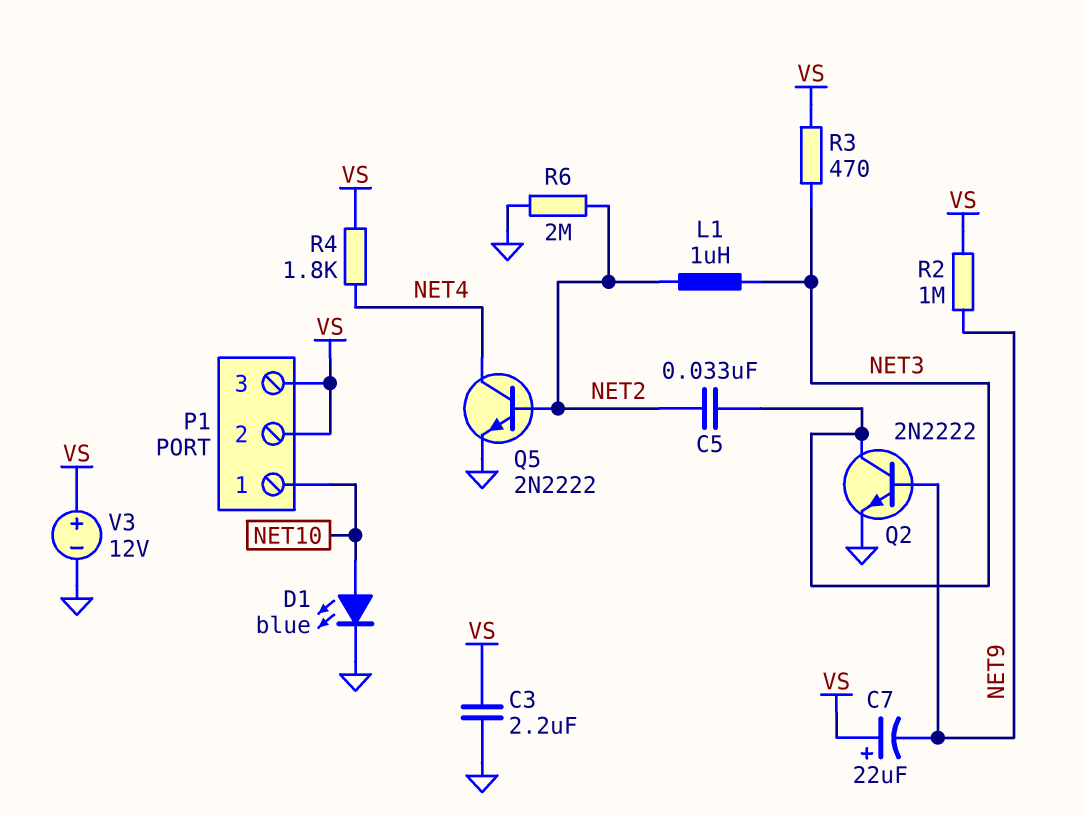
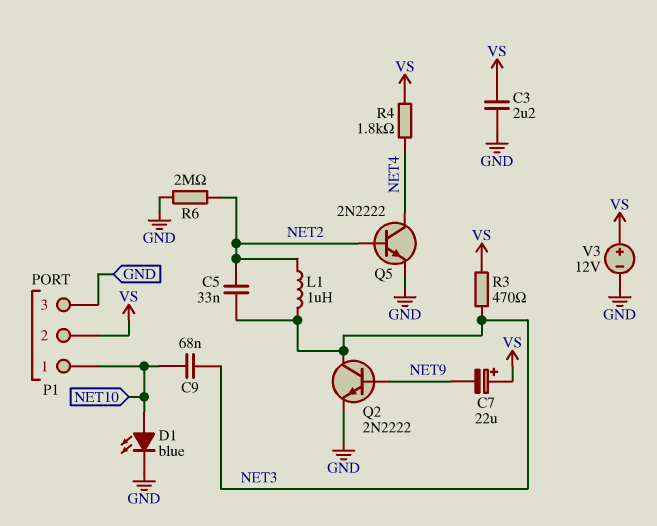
C9: none -> 68nF (NET3, NET10)
P1 pin 3: VS -> GND
R2: 1M (NET9, VS) -> none

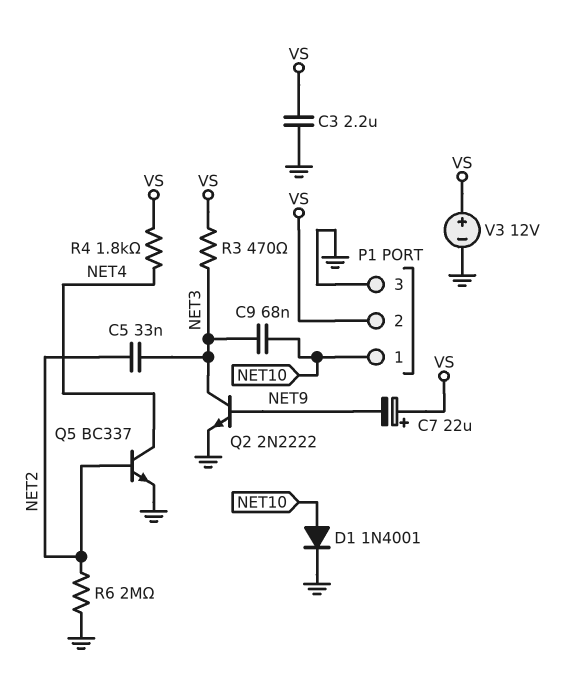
D1: LED blue (A NET10, K GND) -> diode 1N4001 (A NET10, K GND)
L1: 1uH (NET2, NET3) -> none
Q5: NPN 2N2222 (B NET2, C NET4, E GND) -> NPN BC337 (B NET2, C NET4, E GND)

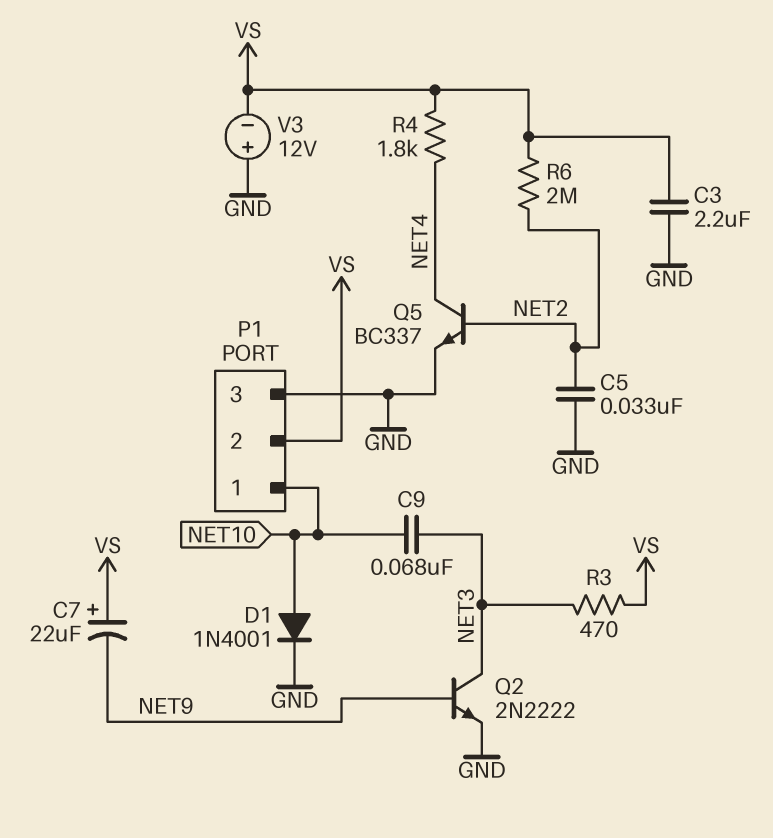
C5: 33nF (NET2, NET3) -> 33nF (GND, NET2)
R6: 2M (GND, NET2) -> 2M (NET2, VS)
V3: 12V (plus VS, minus GND) -> 12V (plus GND, minus VS)

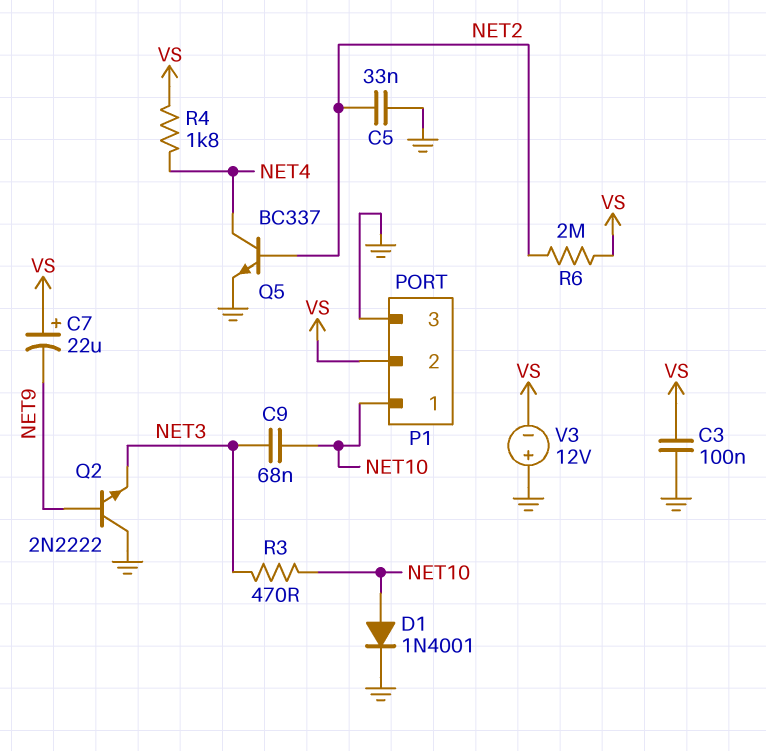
C3: 2.2uF (GND, VS) -> 100nF (GND, VS)
Q2: NPN 2N2222 (B NET9, C NET3, E GND) -> NPN 2N2222 (B NET9, C GND, E NET3)
R3: 470 (NET3, VS) -> 470 (NET3, NET10)

